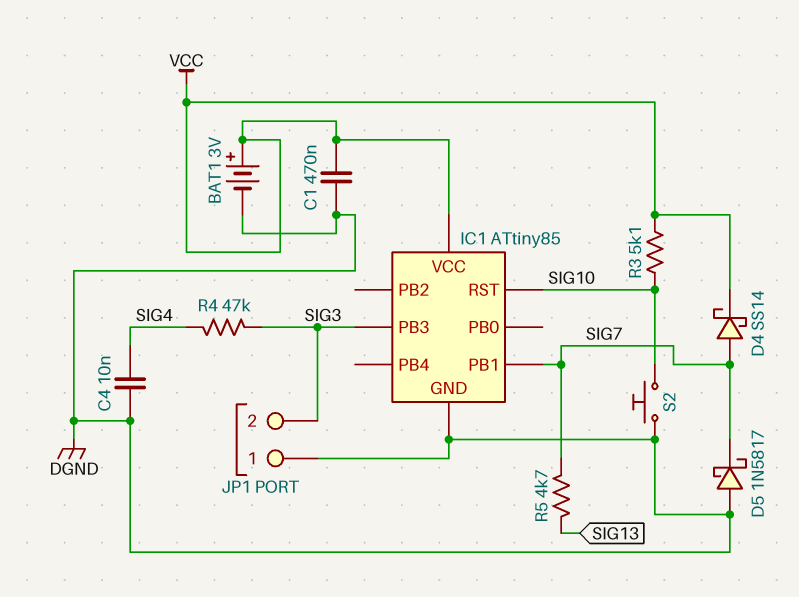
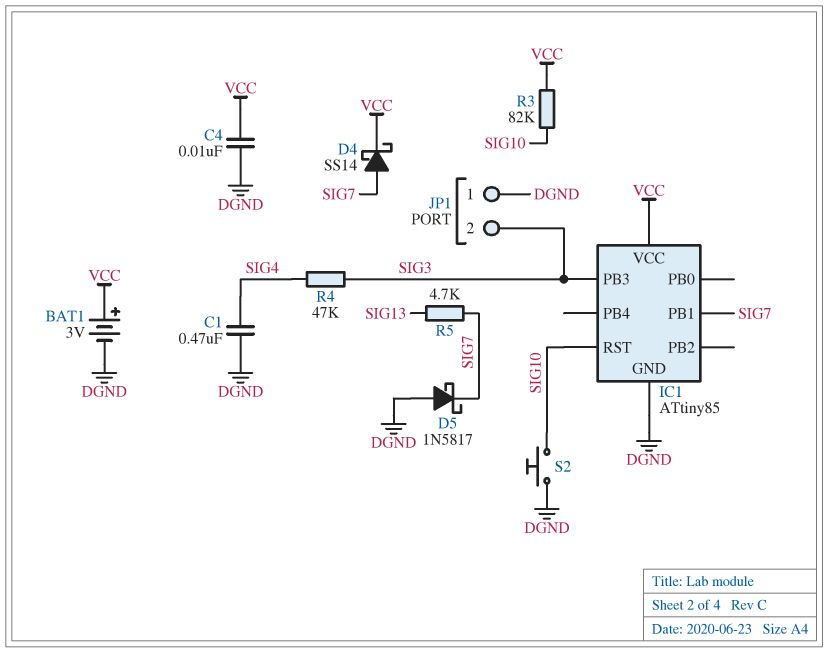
C1: 470nF (DGND, VCC) -> 470nF (DGND, SIG4)
C4: 10nF (DGND, SIG4) -> 10nF (DGND, VCC)
R3: 5.1k (SIG10, VCC) -> 82k (SIG10, VCC)

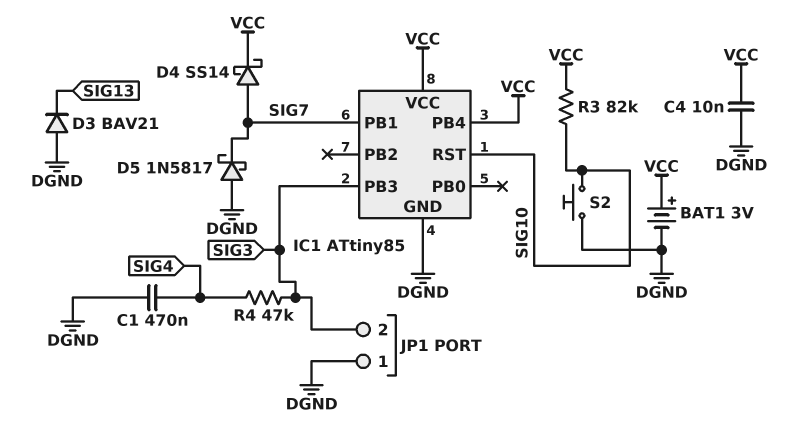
D3: none -> diode BAV21 (A DGND, K SIG13)
IC1 pin PB4: none -> VCC
R5: 4.7k (SIG7, SIG13) -> none

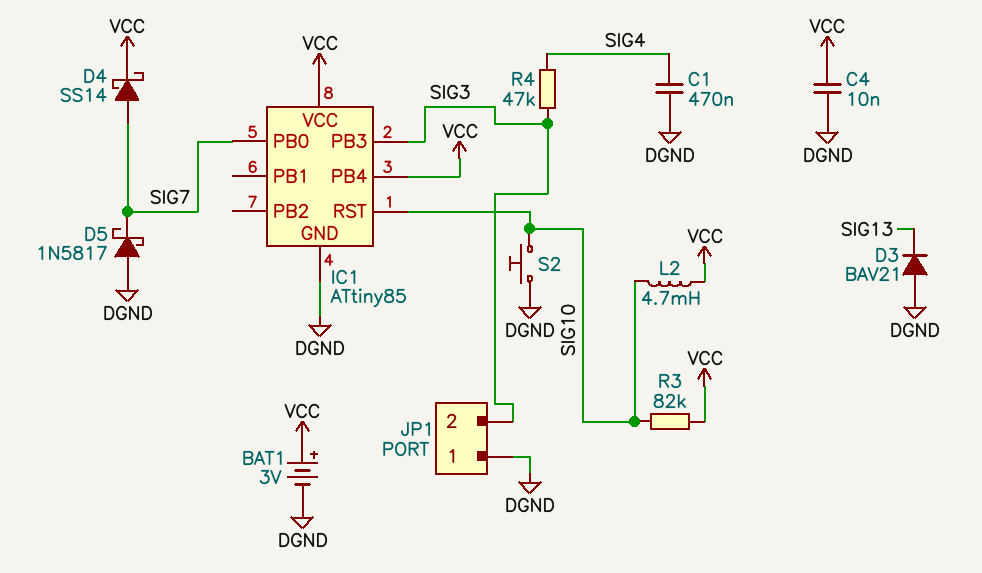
IC1 pin PB0: none -> SIG7
IC1 pin PB1: SIG7 -> none
L2: none -> 4.7mH (SIG10, VCC)

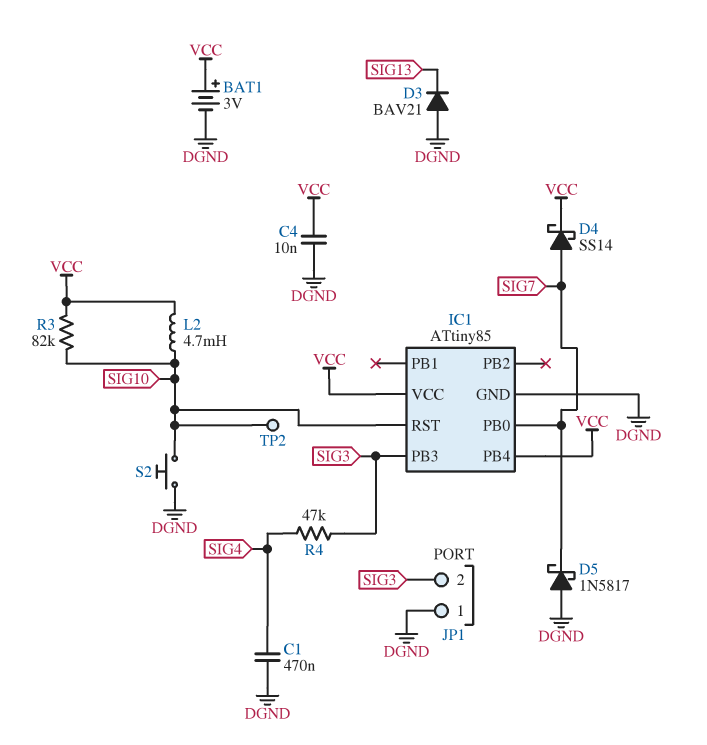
TP2: none -> test point (SIG10)

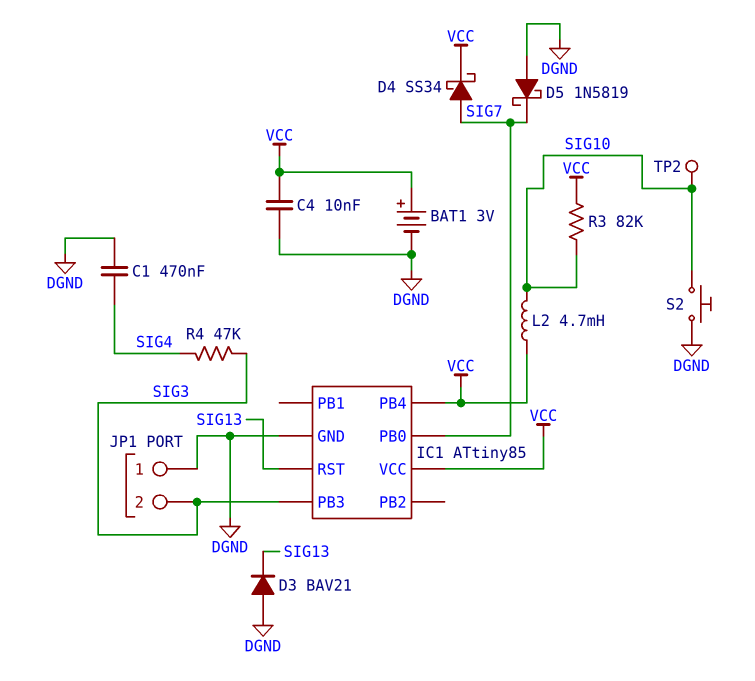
D4: schottky SS14 (A SIG7, K VCC) -> schottky SS34 (A SIG7, K VCC)
D5: schottky 1N5817 (A DGND, K SIG7) -> schottky 1N5819 (A DGND, K SIG7)
IC1 pin RST: SIG10 -> SIG13

